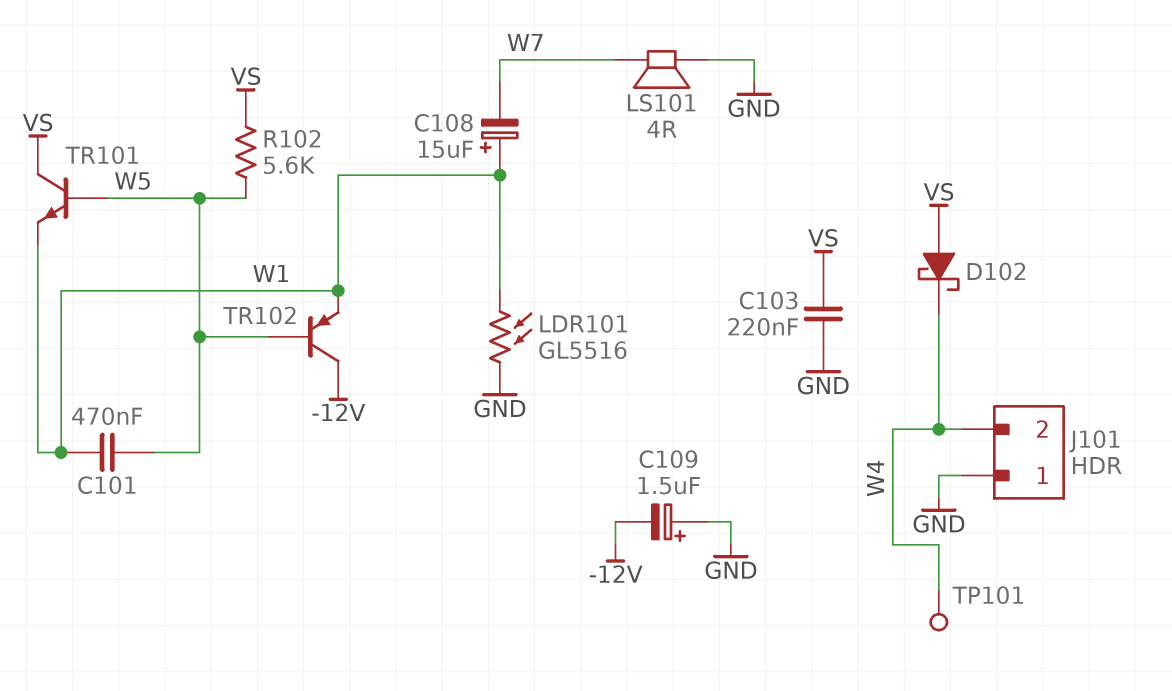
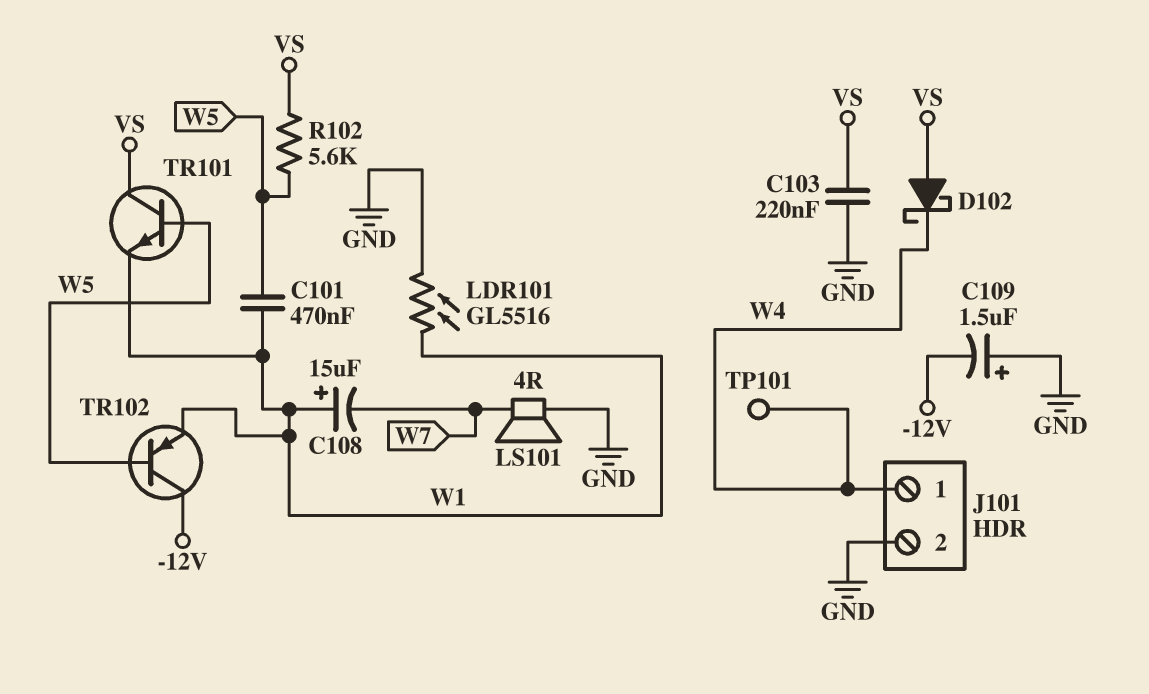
J101 pin 1: GND -> W4
J101 pin 2: W4 -> GND

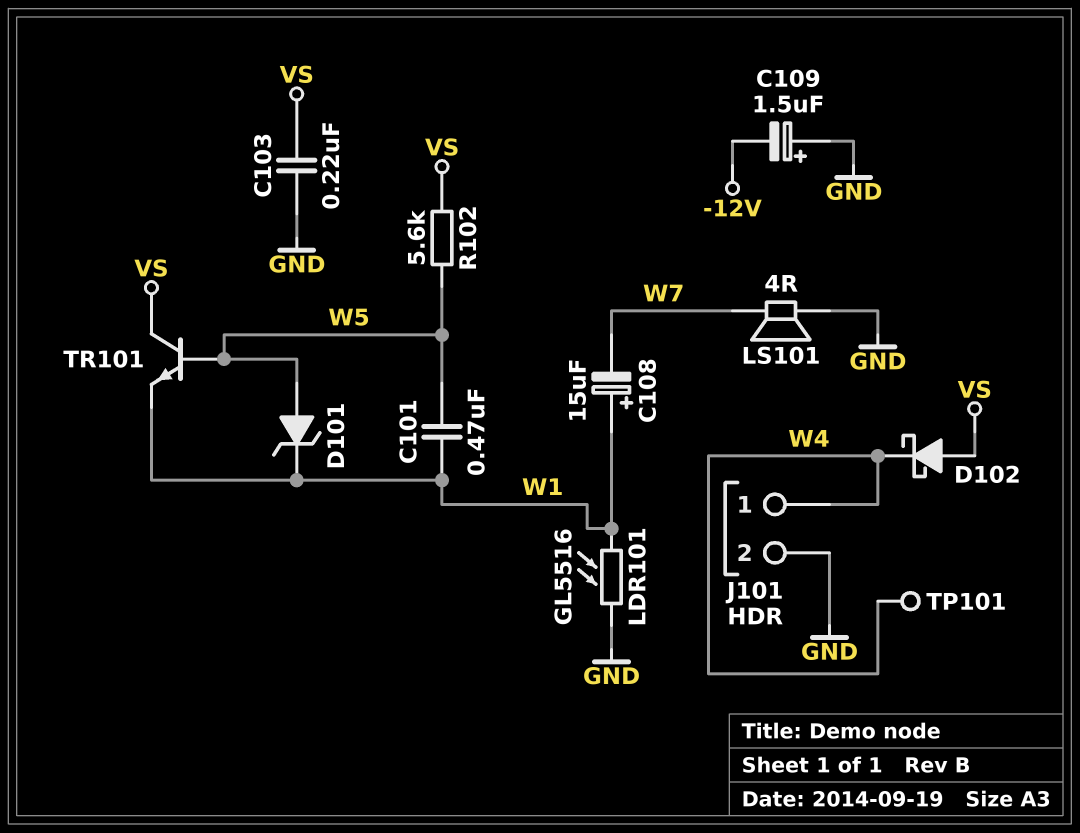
D101: none -> zener (A W5, K W1)
TR102: PNP (B W5, C -12V, E W1) -> none

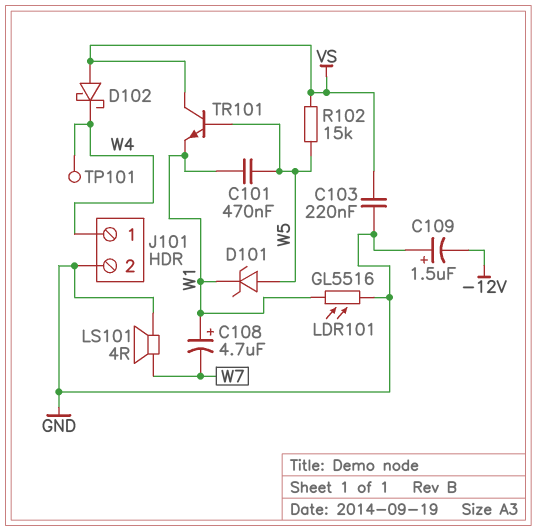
C108: 15uF (plus W1, minus W7) -> 4.7uF (plus W1, minus W7)
R102: 5.6k (VS, W5) -> 15k (VS, W5)

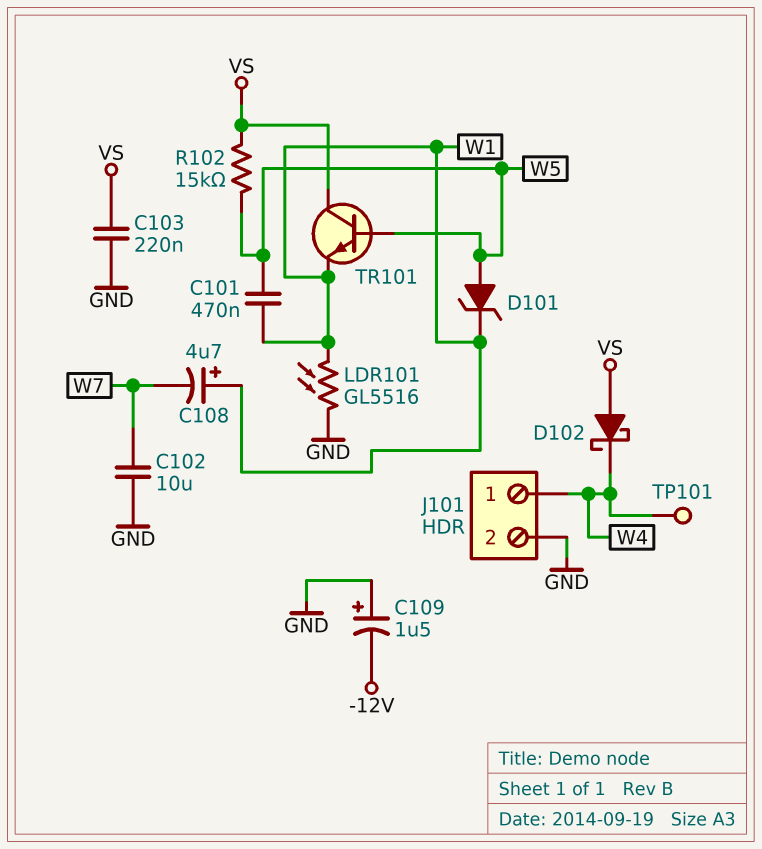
C102: none -> 10uF (GND, W7)
LS101: speaker 4R (GND, W7) -> none

